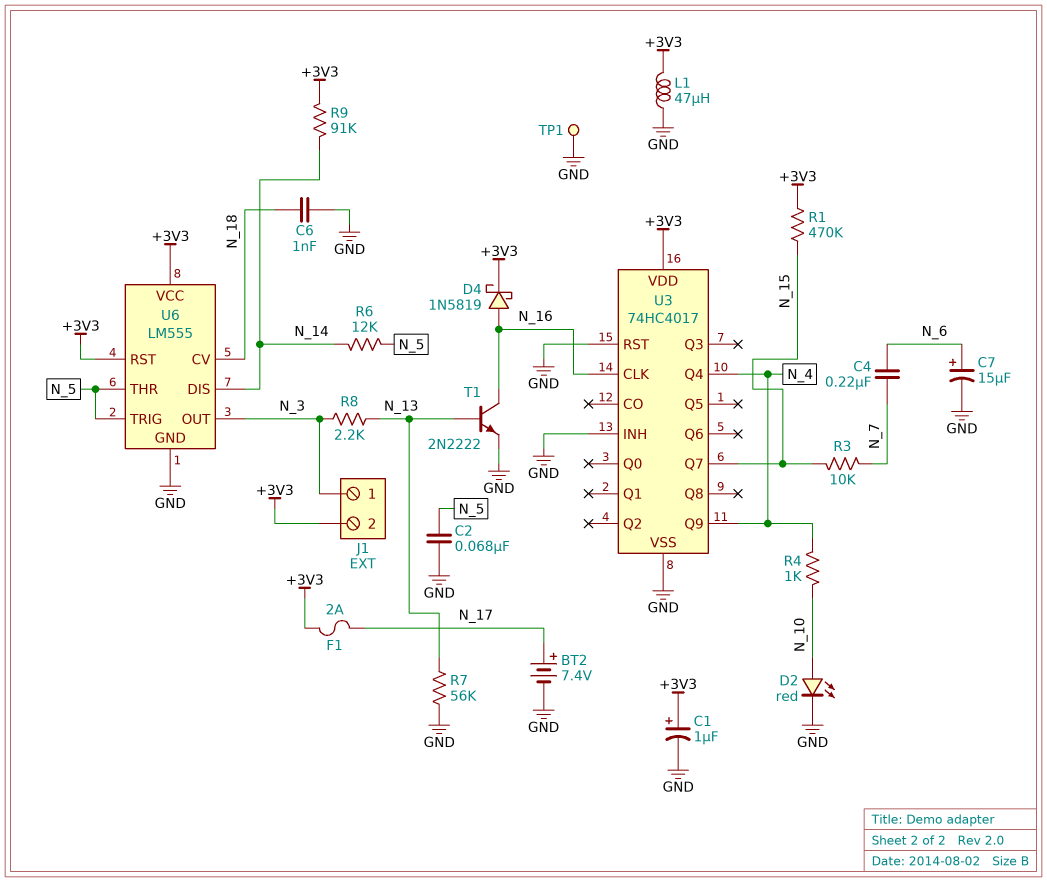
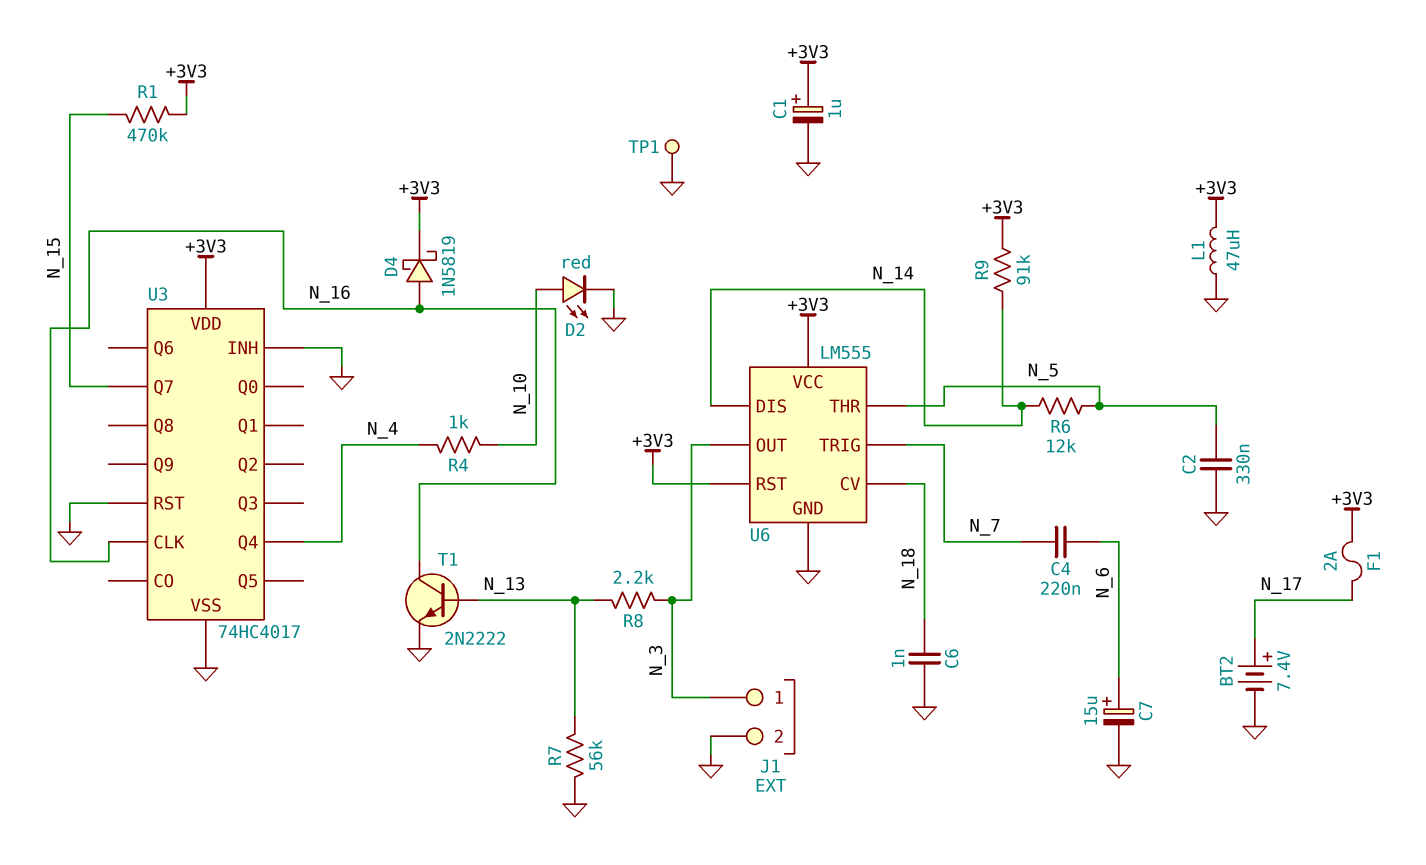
C2: 68nF (GND, N_5) -> 330nF (GND, N_5)
J1 pin 2: +3V3 -> GND
R3: 10k (N_7, N_15) -> none
U3 pin Q9: N_4 -> none
U6 pin TRIG: N_5 -> N_7

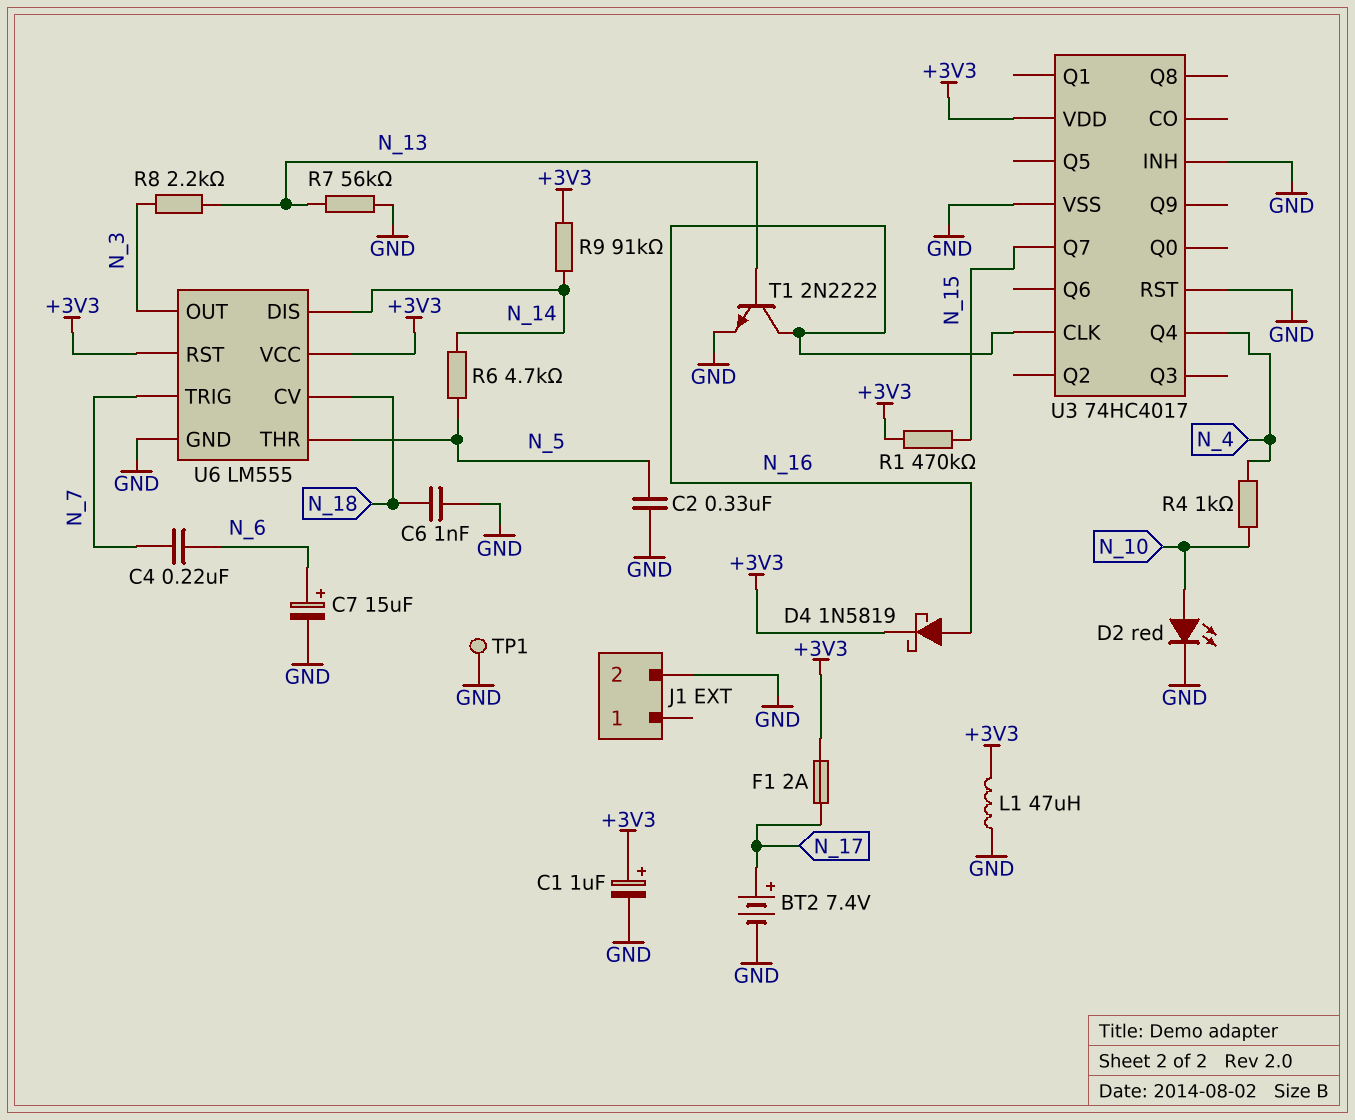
J1 pin 1: N_3 -> none
R6: 12k (N_5, N_14) -> 4.7k (N_5, N_14)

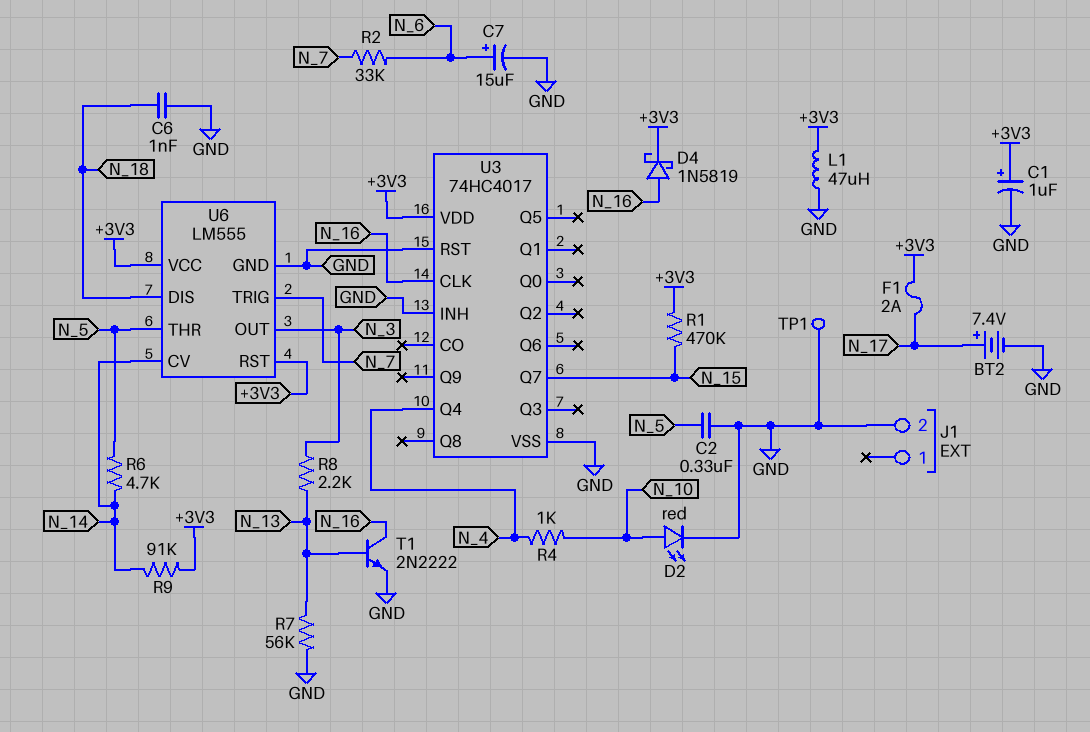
C4: 220nF (N_6, N_7) -> none
R2: none -> 33k (N_6, N_7)
U6 pin CV: N_18 -> N_14
U6 pin DIS: N_14 -> N_18

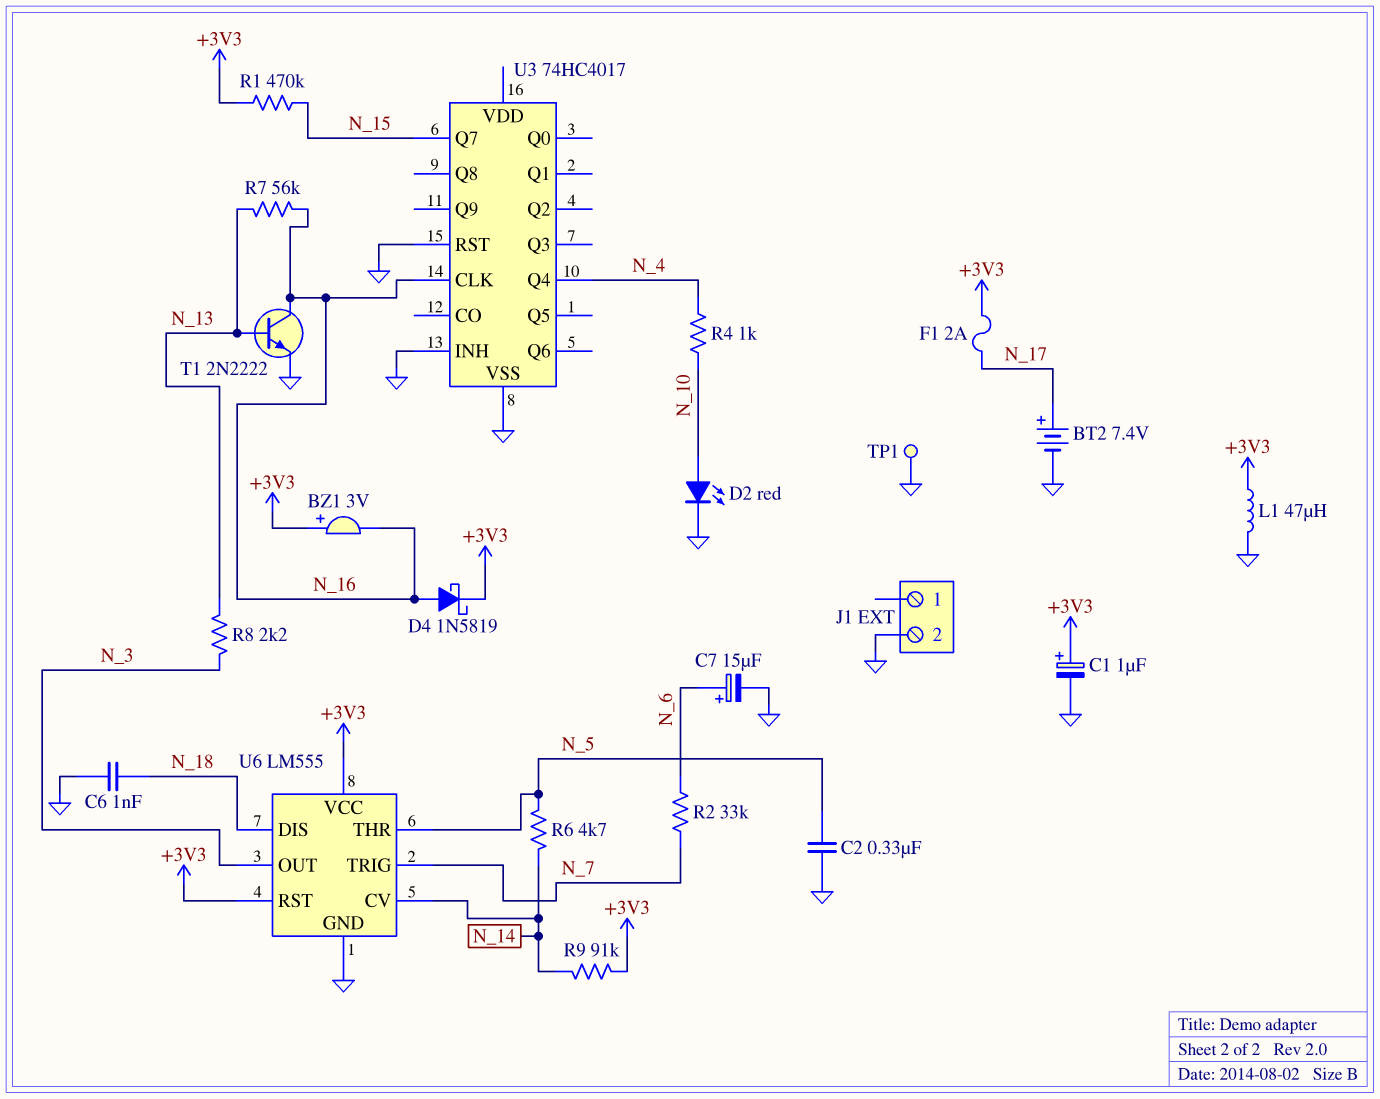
BZ1: none -> buzzer 3V (plus +3V3, minus N_16)
R7: 56k (GND, N_13) -> 56k (N_13, N_16)
U3 pin VDD: +3V3 -> none

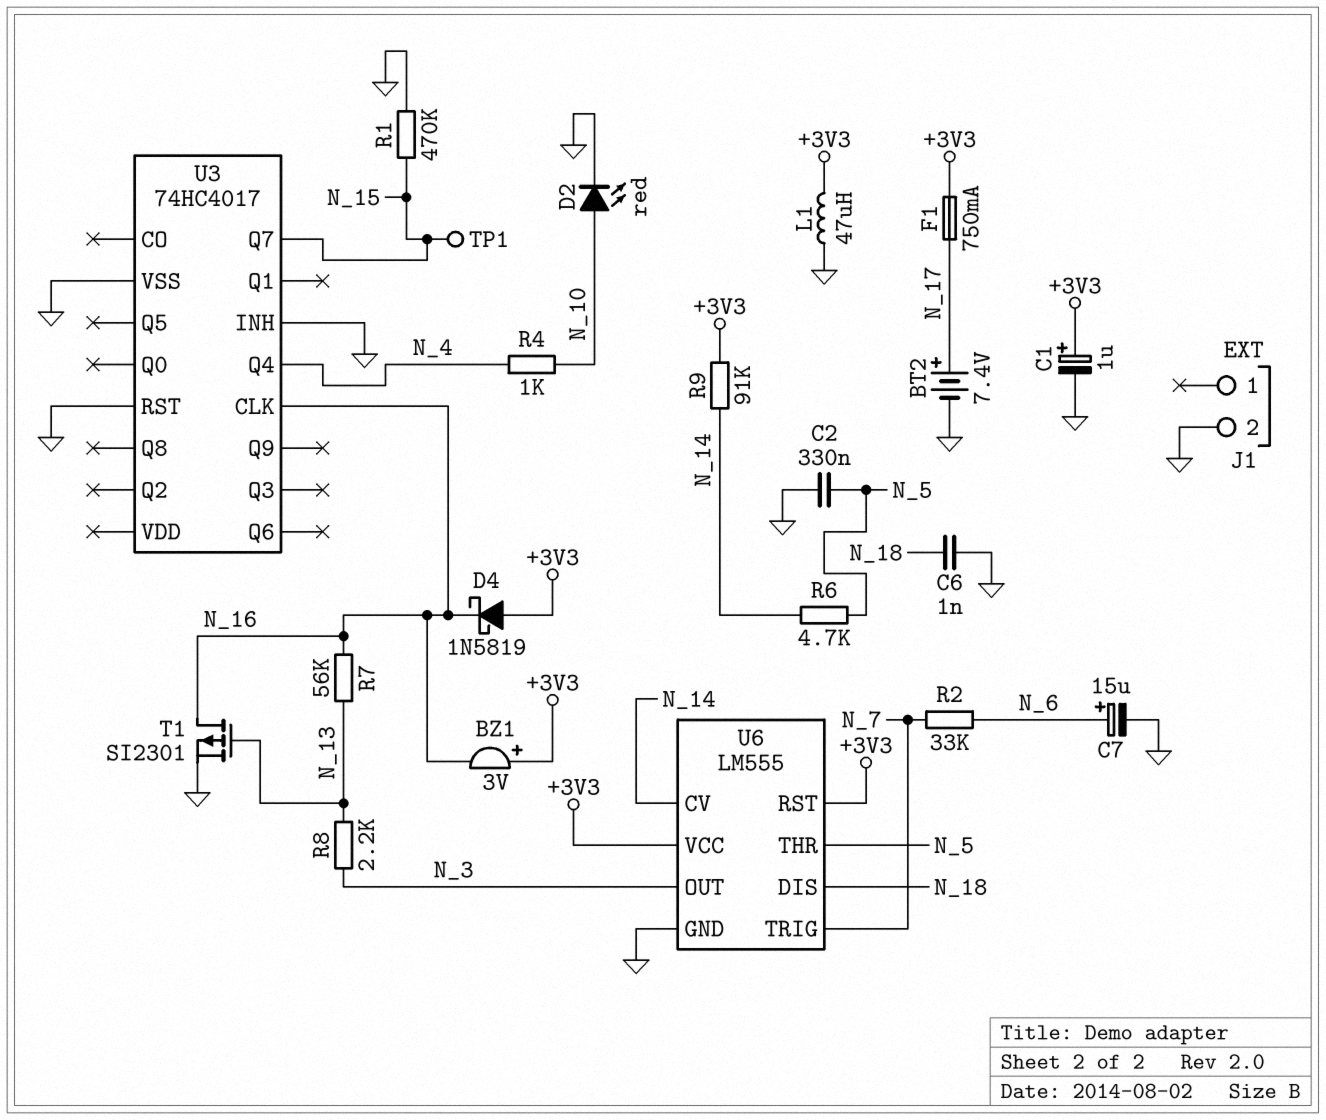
D4: schottky 1N5819 (A N_16, K +3V3) -> schottky 1N5819 (A +3V3, K N_16)
F1: 2A (+3V3, N_17) -> 750mA (+3V3, N_17)
R1: 470k (+3V3, N_15) -> 470k (GND, N_15)
T1: NPN 2N2222 (B N_13, C N_16, E GND) -> PMOS SI2301 (G N_13, D N_16, S GND)
TP1: test point (GND) -> test point (N_15)

